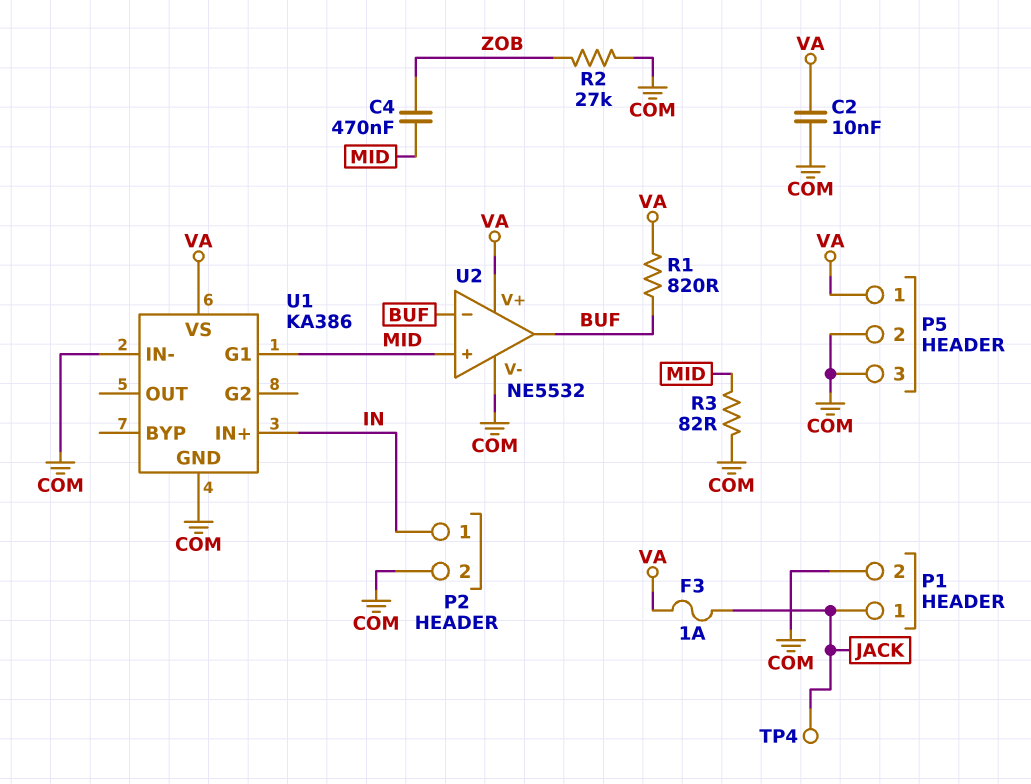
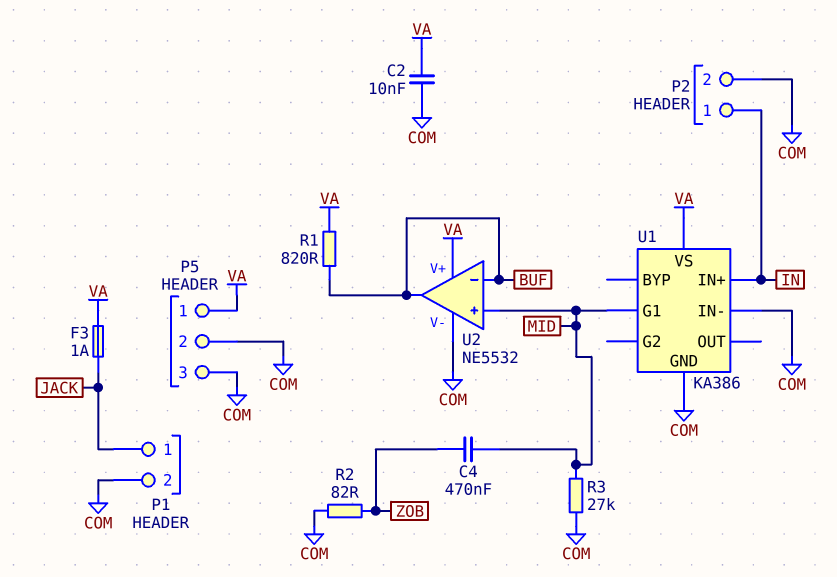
R2: 27k (COM, ZOB) -> 82 (COM, ZOB)
R3: 82 (COM, MID) -> 27k (COM, MID)
TP4: test point (JACK) -> none

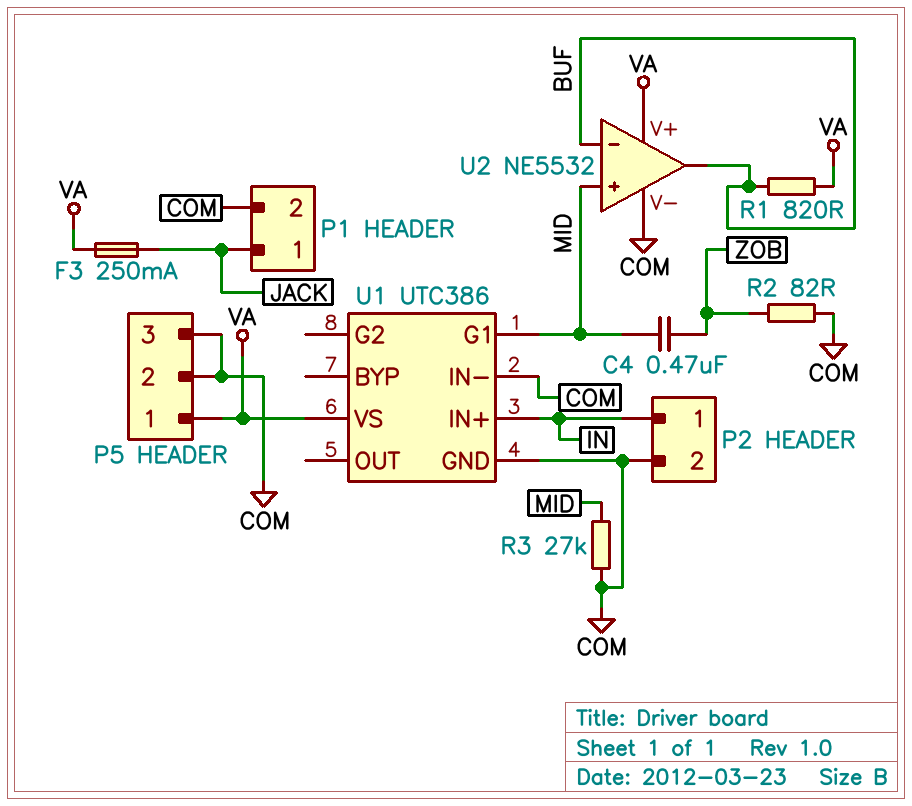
C2: 10nF (COM, VA) -> none
F3: 1A (JACK, VA) -> 250mA (JACK, VA)
U1: KA386 -> UTC386

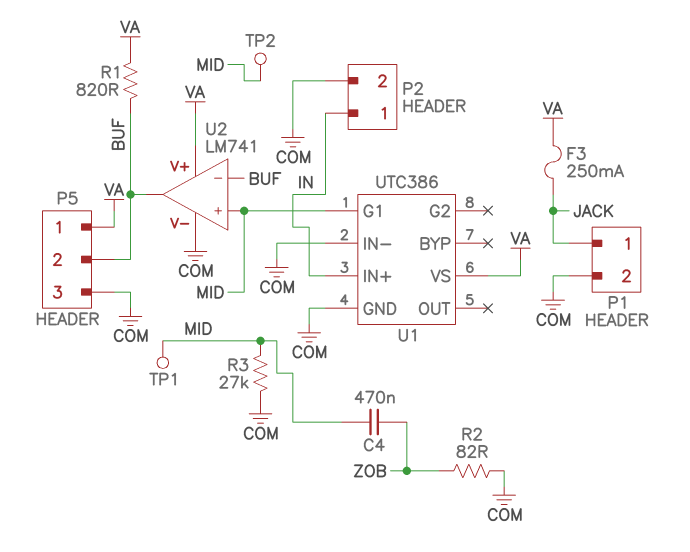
P5 pin 2: COM -> BUF
TP1: none -> test point (MID)
TP2: none -> test point (MID)
U2: NE5532 -> LM741

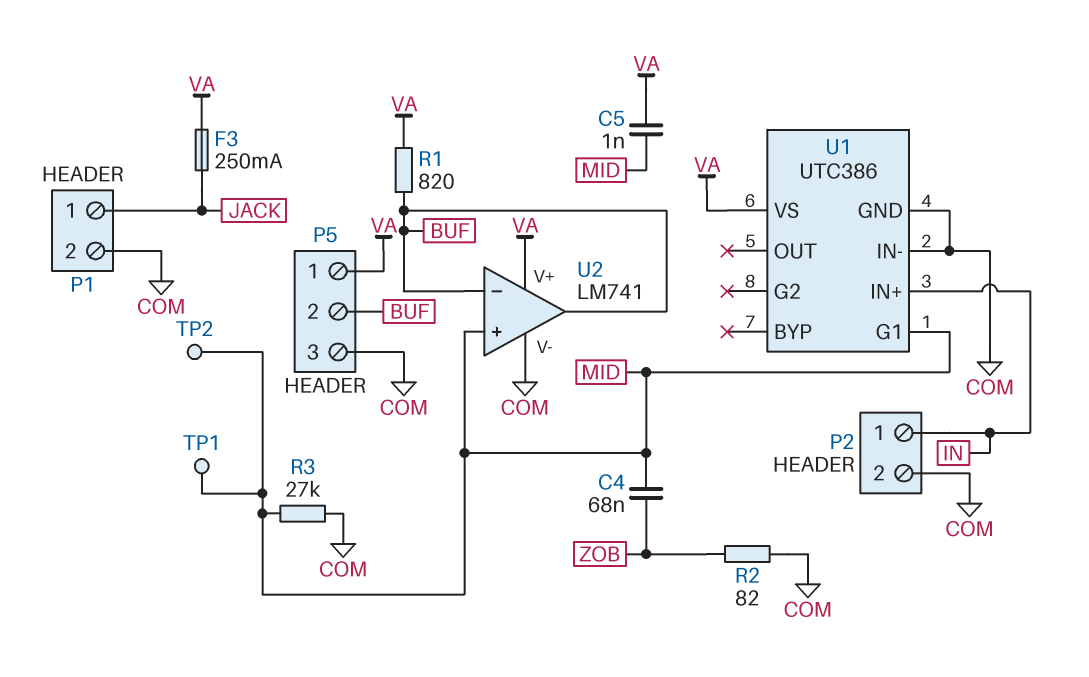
C4: 470nF (MID, ZOB) -> 68nF (MID, ZOB)
C5: none -> 1nF (MID, VA)

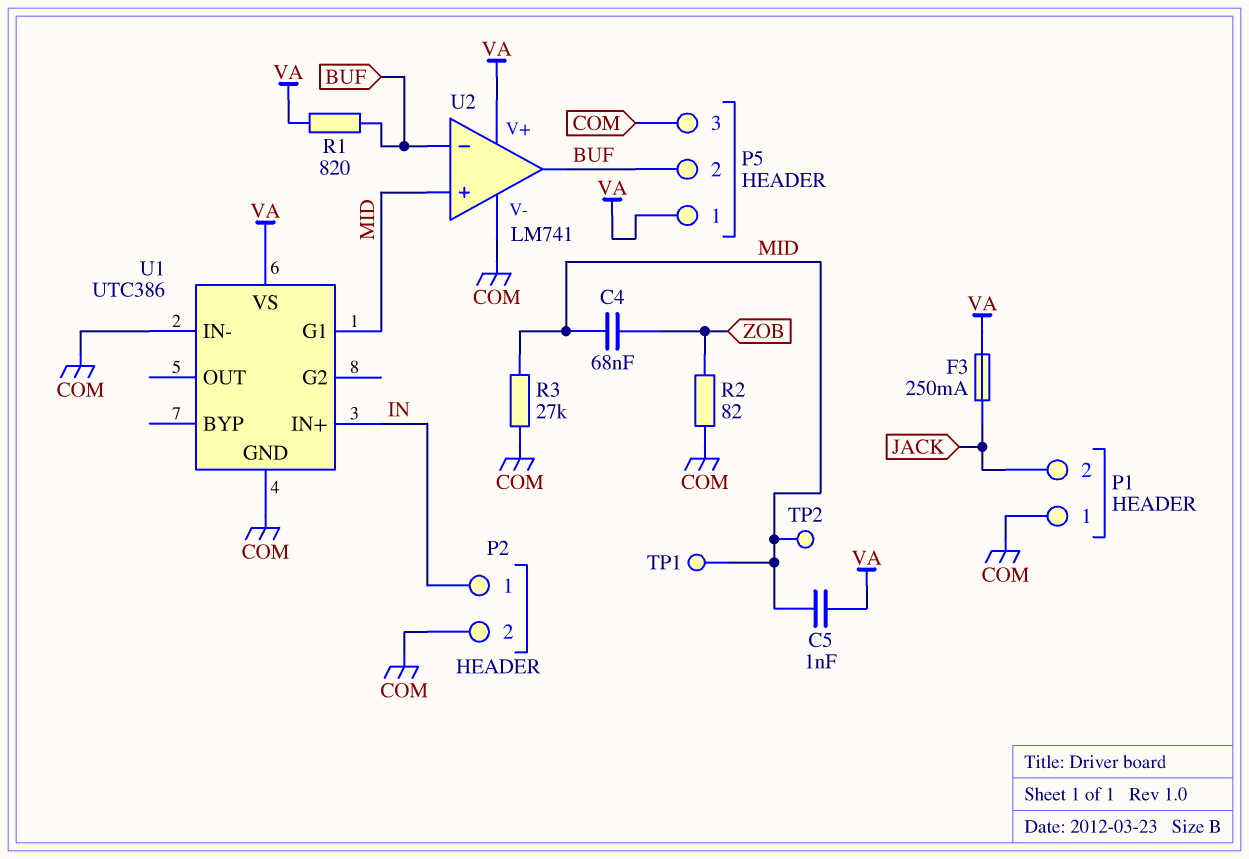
P1 pin 1: JACK -> COM
P1 pin 2: COM -> JACK

